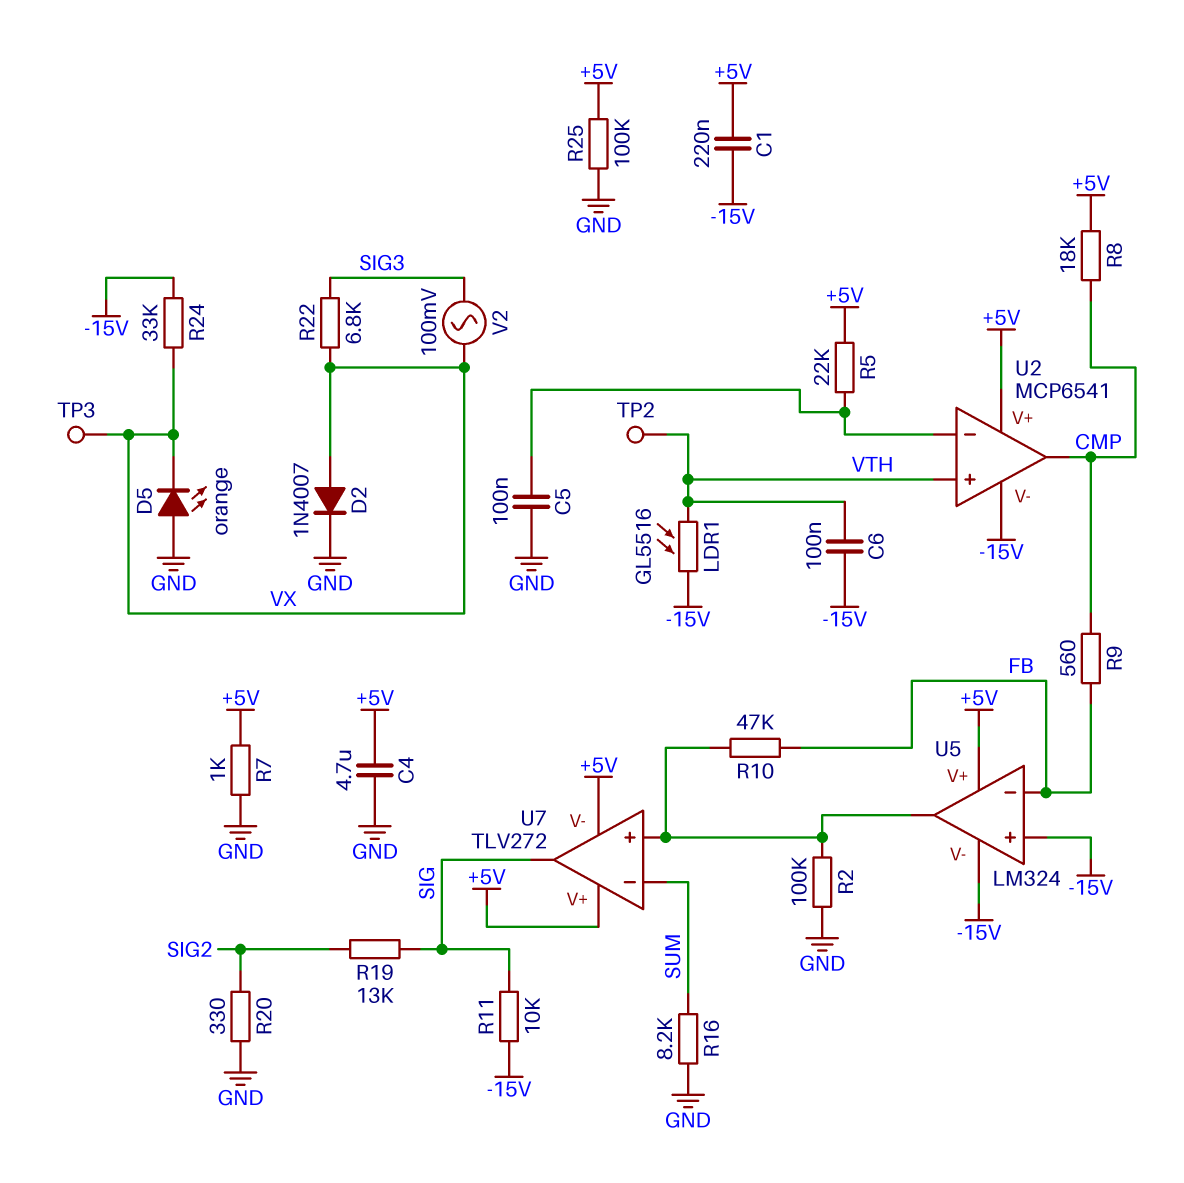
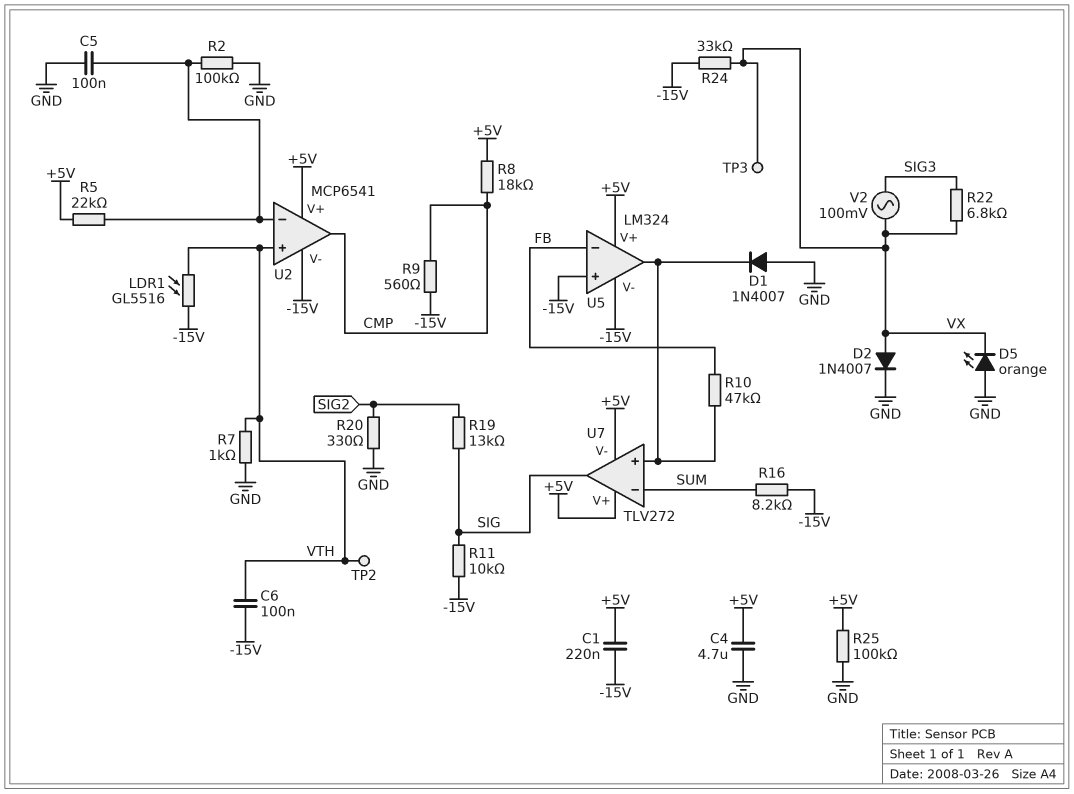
D1: none -> diode 1N4007 (A GND, K U5/out)
R2: 100k (GND, U5/out) -> 100k (GND, U2/in-)
R7: 1k (+5V, GND) -> 1k (GND, VTH)
R9: 560 (CMP, FB) -> 560 (-15V, CMP)
R16: 8.2k (GND, SUM) -> 8.2k (-15V, SUM)

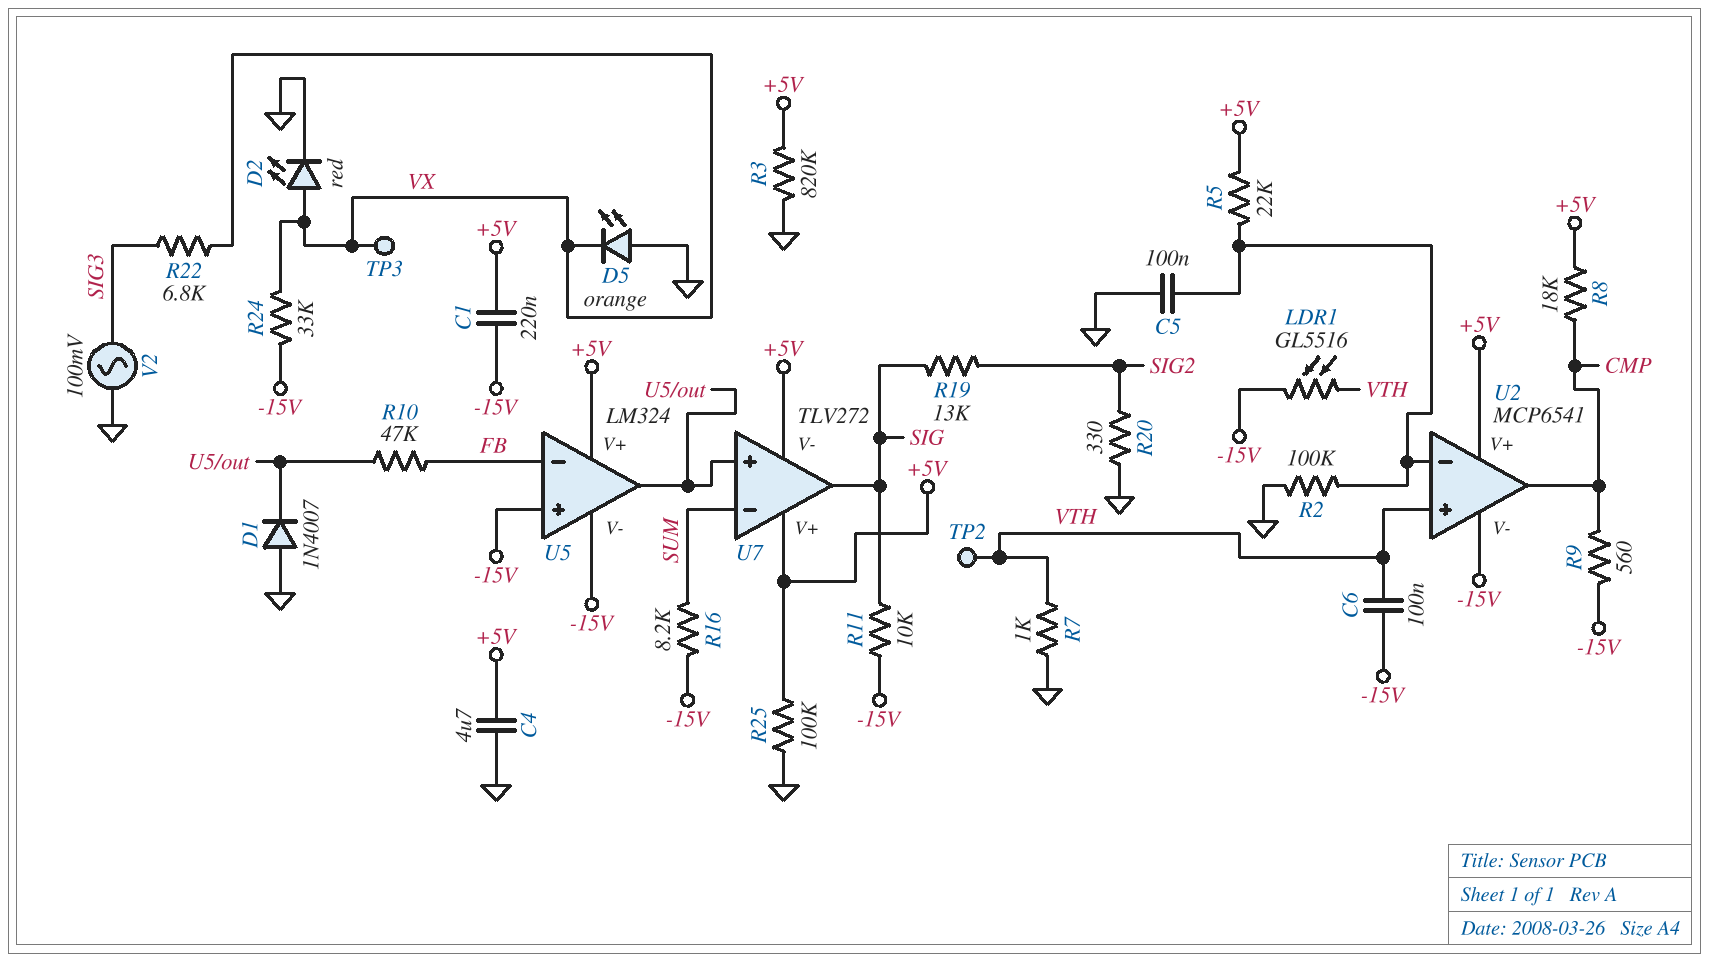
D2: diode 1N4007 (A VX, K GND) -> LED red (A VX, K GND)
R3: none -> 820k (+5V, GND)
V2: AC 100mV (SIG3, VX) -> AC 100mV (GND, SIG3)

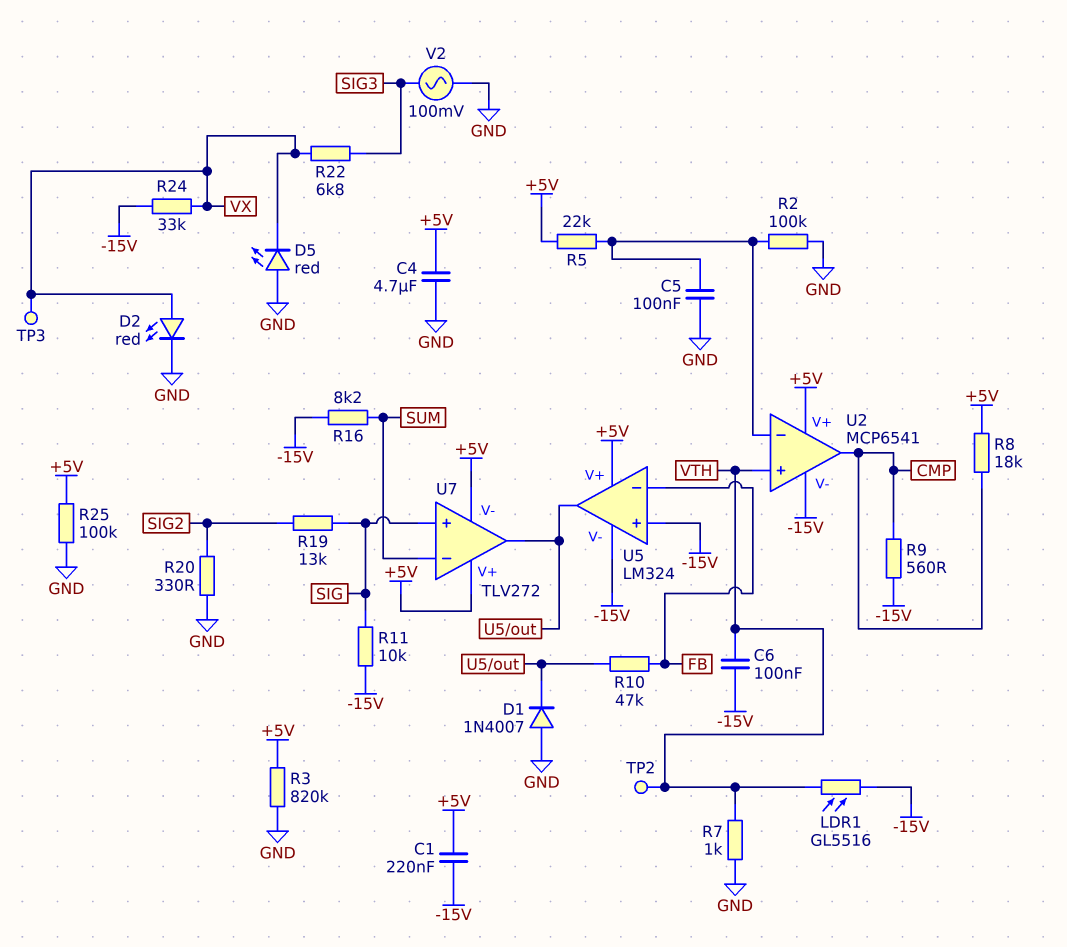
D5: LED orange (A GND, K VX) -> LED red (A GND, K VX)
U7 pin in+: U5/out -> SIG
U7 pin out: SIG -> U5/out

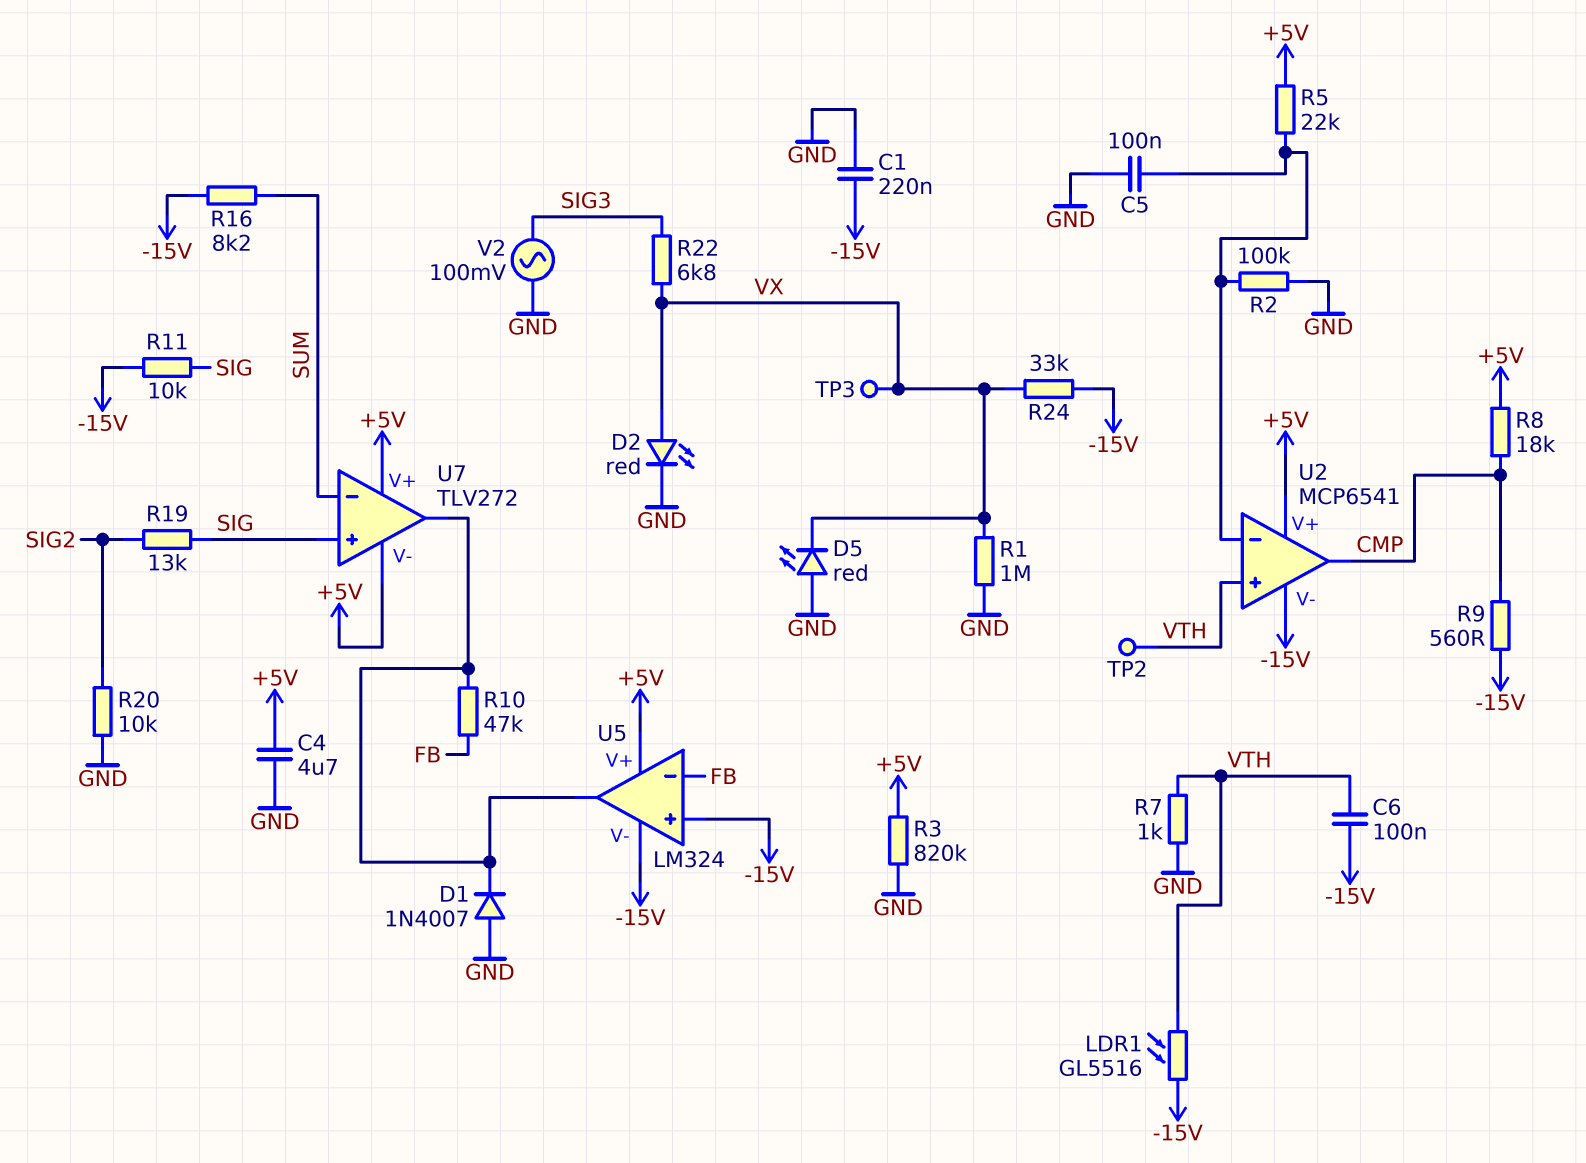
C1: 220nF (+5V, -15V) -> 220nF (-15V, GND)
R1: none -> 1M (GND, VX)
R20: 330 (GND, SIG2) -> 10k (GND, SIG2)
R25: 100k (+5V, GND) -> none

